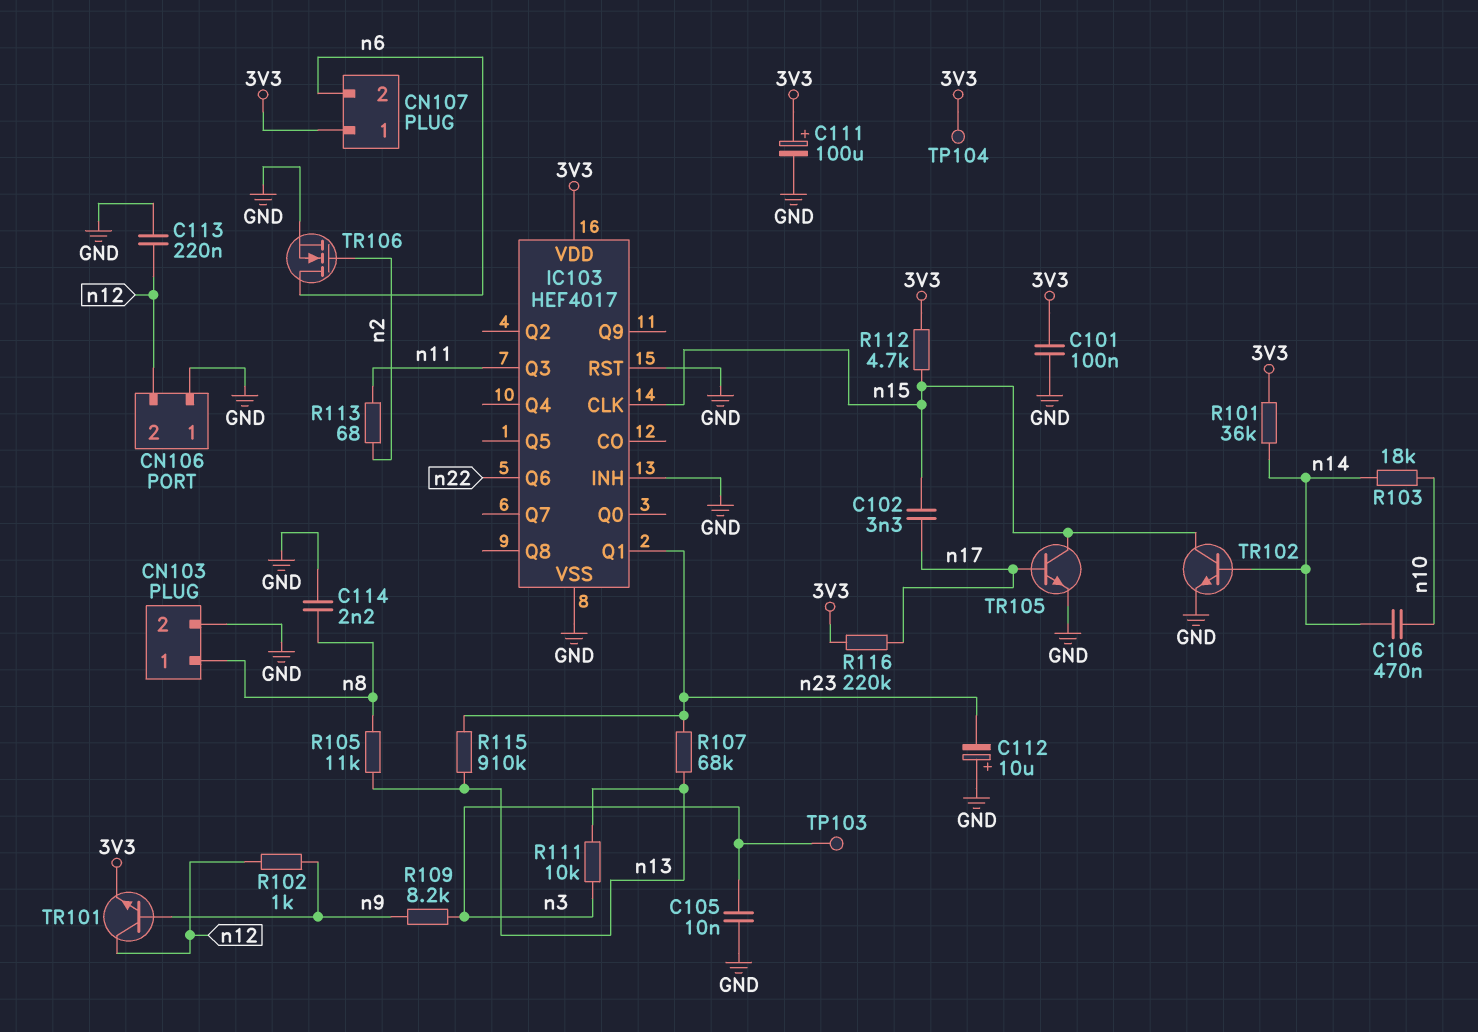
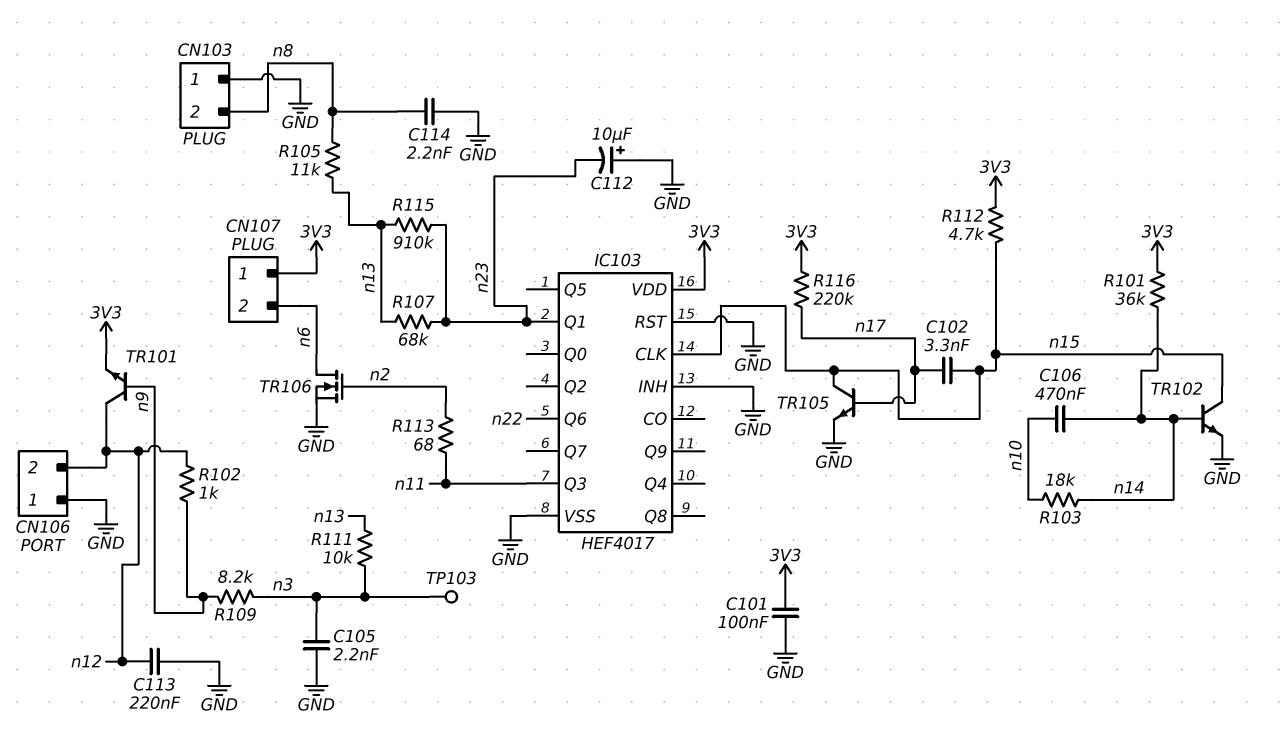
C105: 10nF (GND, n3) -> 2.2nF (GND, n3)
C111: 100uF (plus 3V3, minus GND) -> none
CN103 pin 1: n8 -> GND
CN103 pin 2: GND -> n8
TP104: test point (3V3) -> none

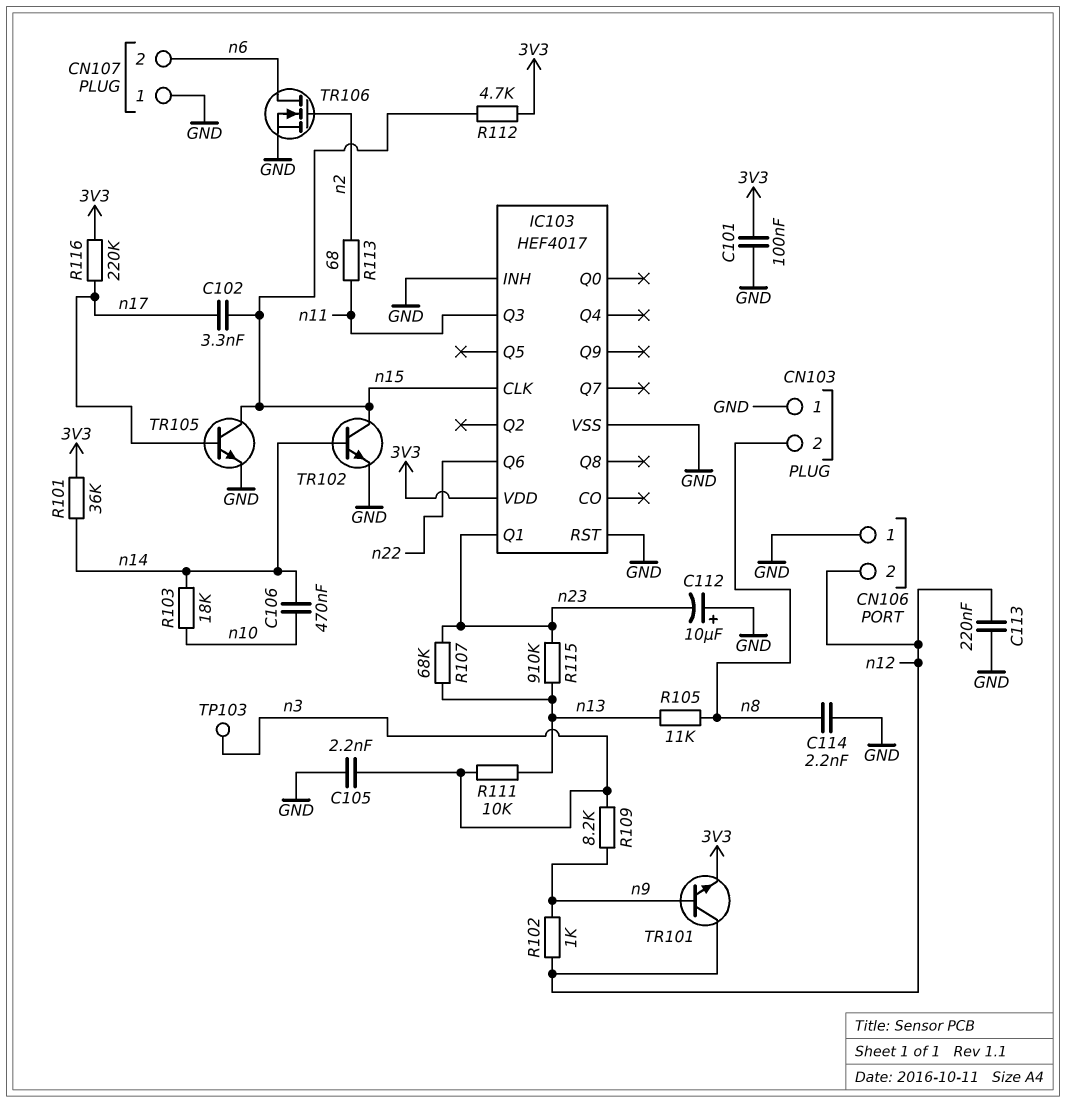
CN107 pin 1: 3V3 -> GND

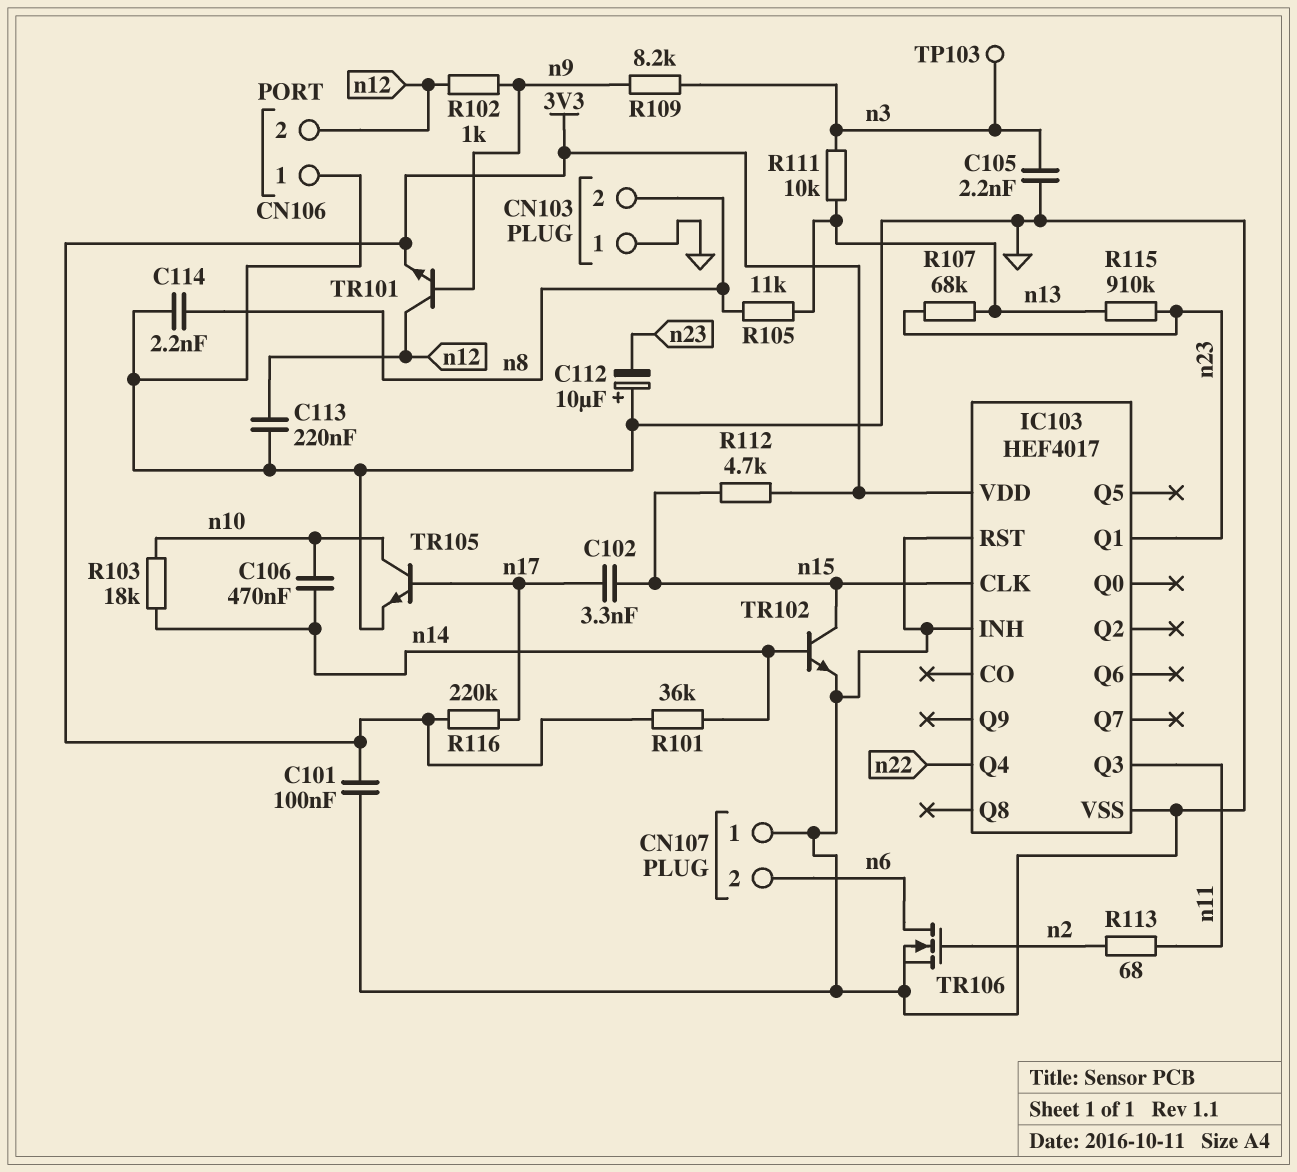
IC103 pin Q4: none -> n22
IC103 pin Q6: n22 -> none
TR105: NPN (B n17, C n15, E GND) -> NPN (B n17, C n10, E GND)

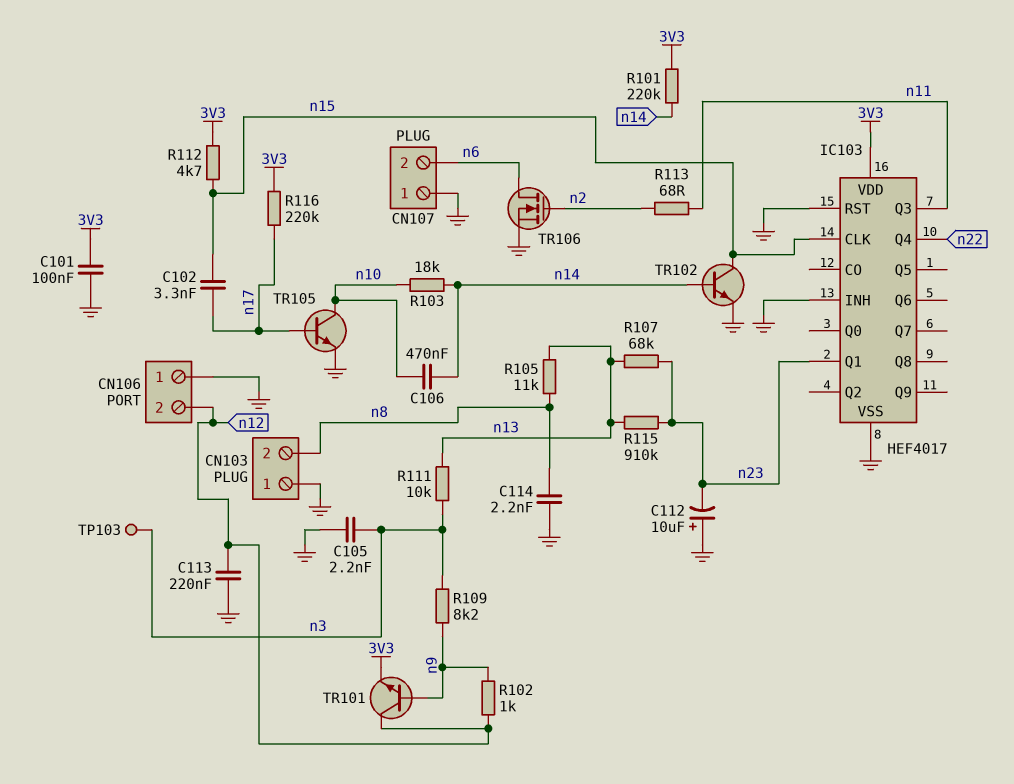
R101: 36k (3V3, n14) -> 220k (3V3, n14)

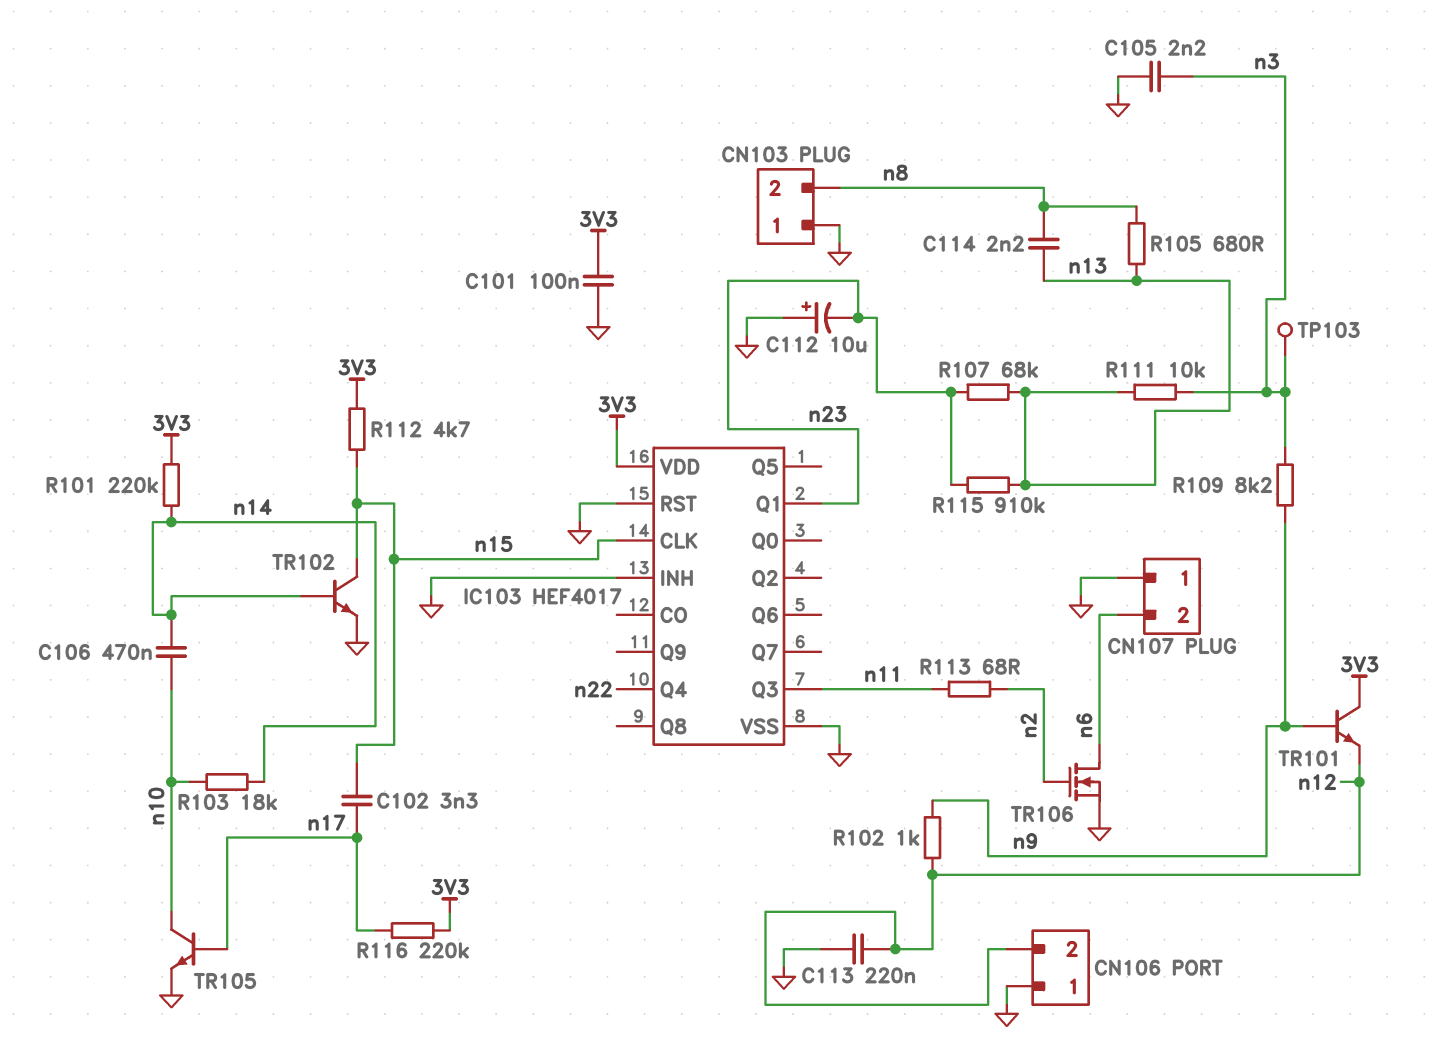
C114: 2.2nF (GND, n8) -> 2.2nF (n8, n13)
R105: 11k (n8, n13) -> 680 (n8, n13)
TR101: NPN (B n9, C n12, E 3V3) -> NPN (B n9, C 3V3, E n12)

